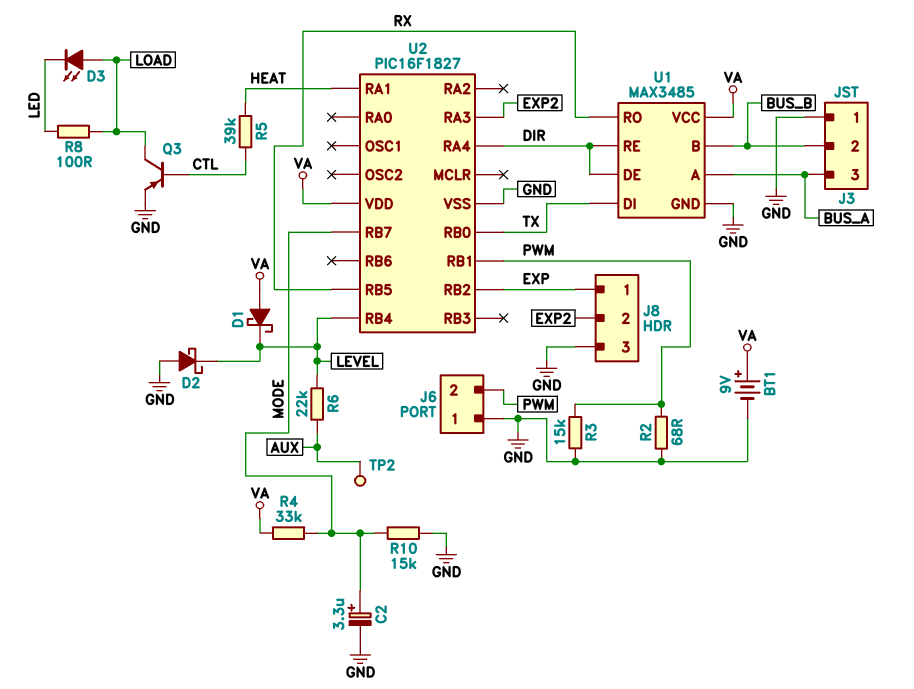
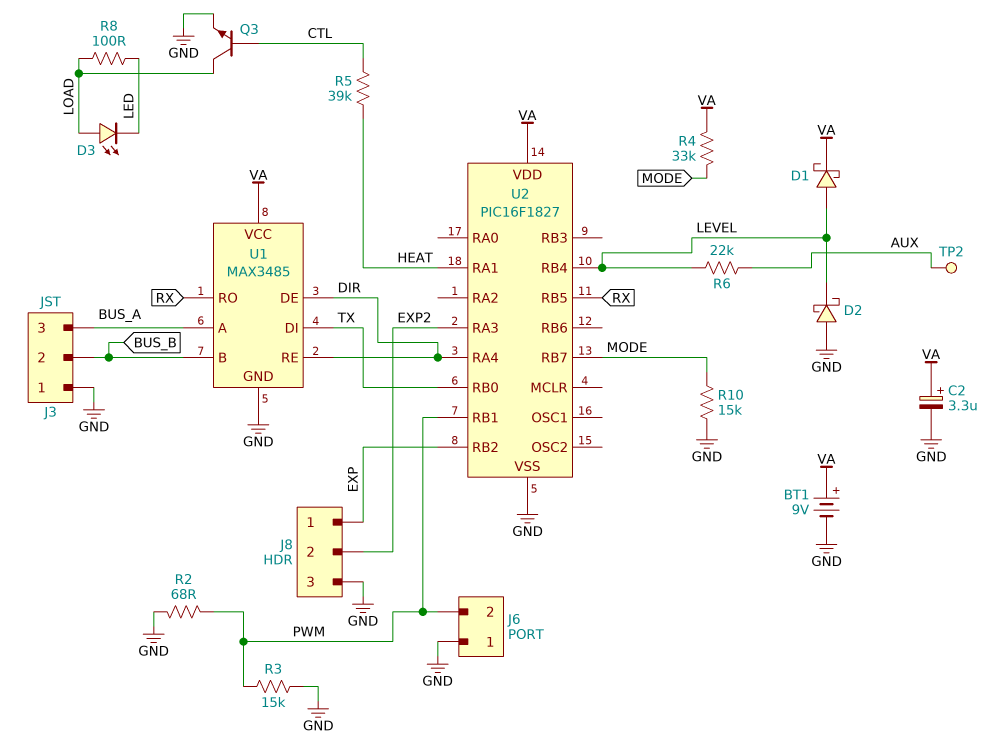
C2: 3.3uF (plus MODE, minus GND) -> 3.3uF (plus VA, minus GND)
D1: schottky (A VA, K LEVEL) -> schottky (A LEVEL, K VA)
Q3: PNP (B CTL, C LOAD, E GND) -> NPN (B CTL, C LOAD, E GND)

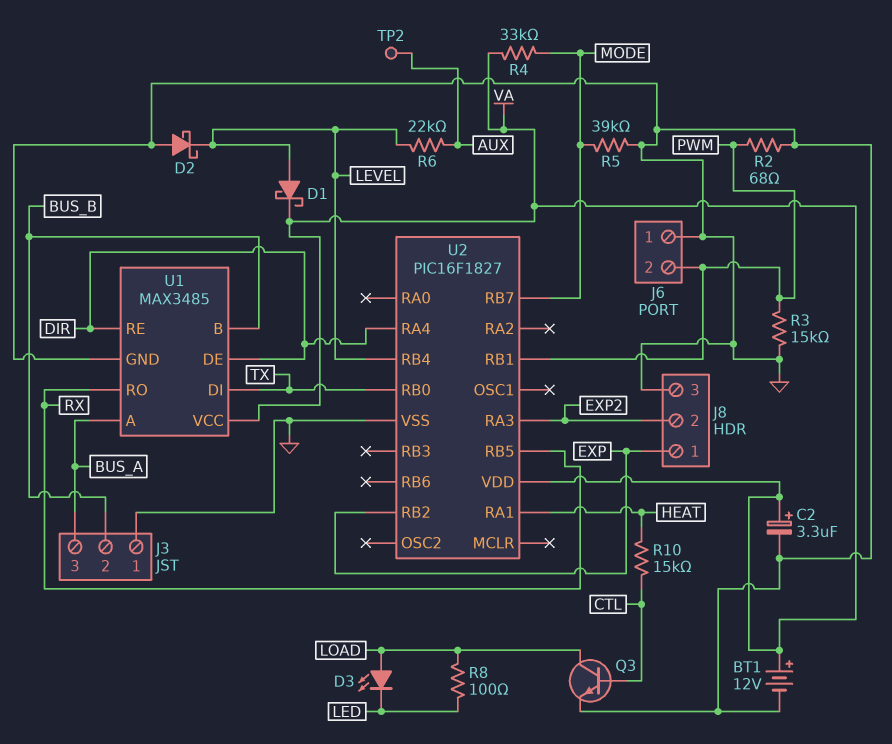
BT1: 9V (plus VA, minus GND) -> 12V (plus VA, minus GND)
R5: 39k (CTL, HEAT) -> 39k (GND, MODE)
R10: 15k (GND, MODE) -> 15k (CTL, HEAT)

